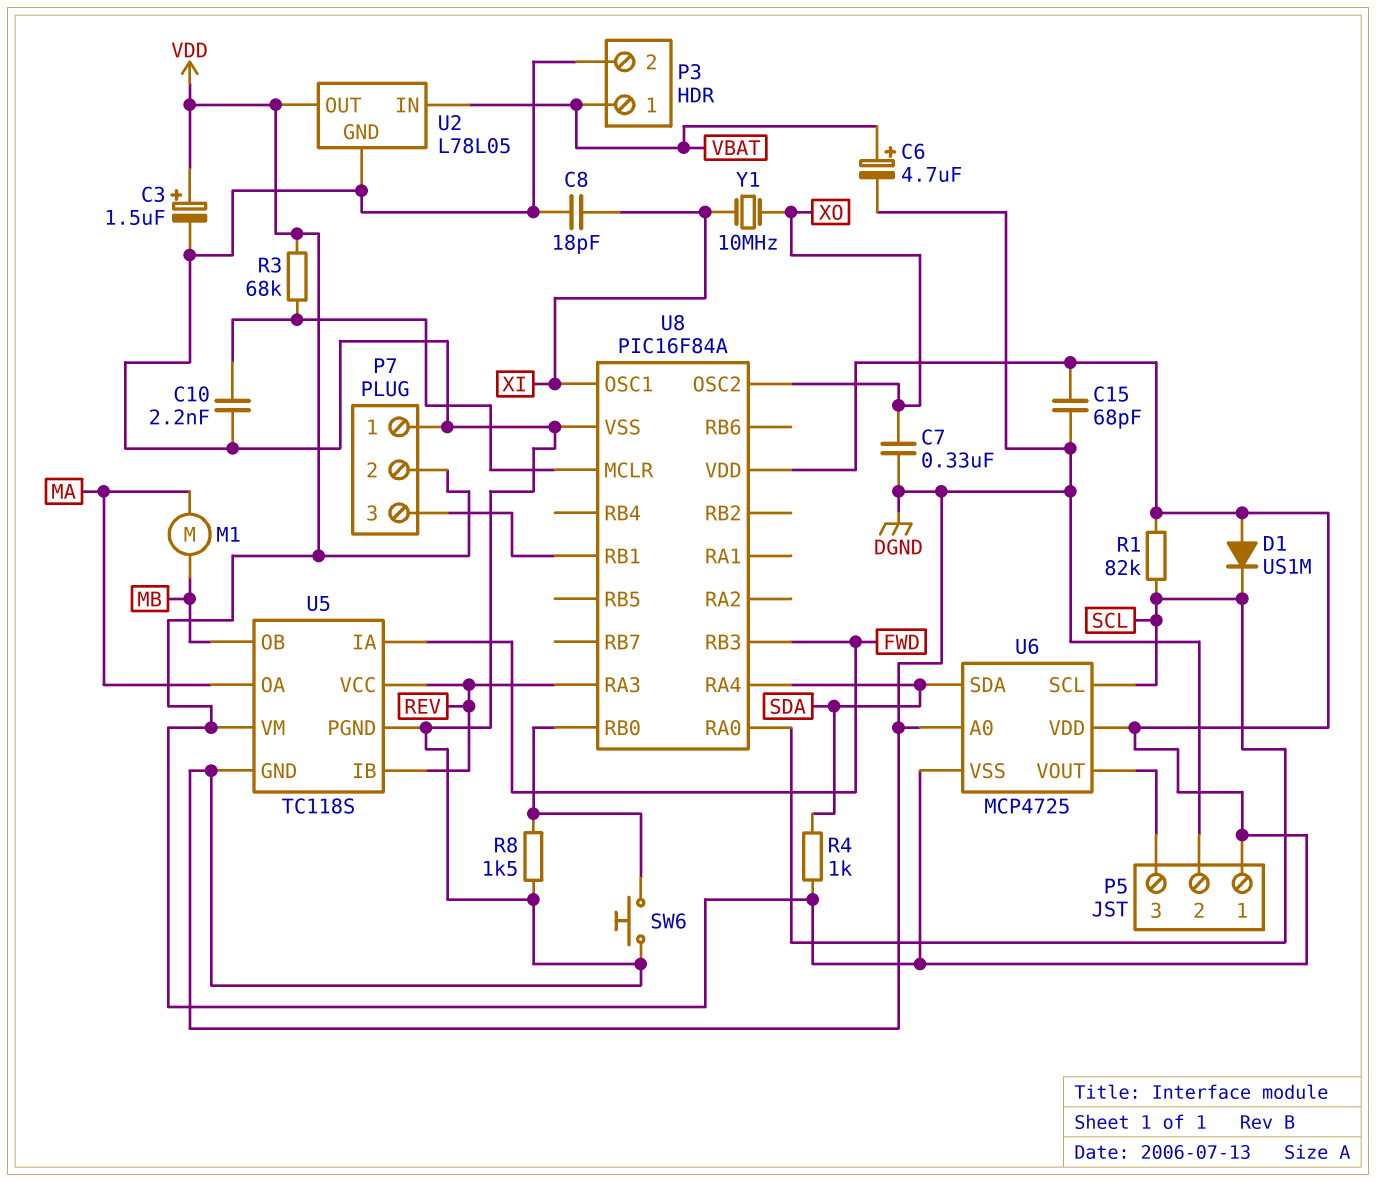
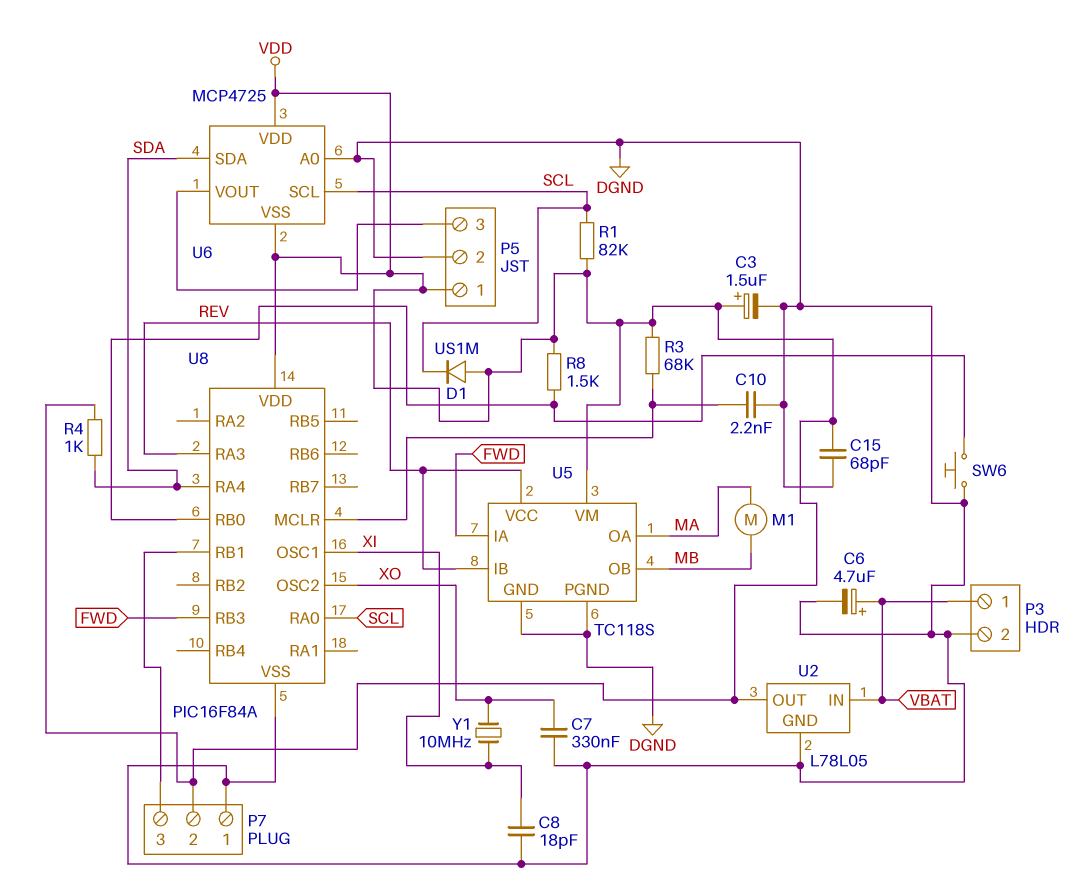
R8: 1.5k (DGND, U8/RB0) -> 1.5k (U8/RB0, VDD)

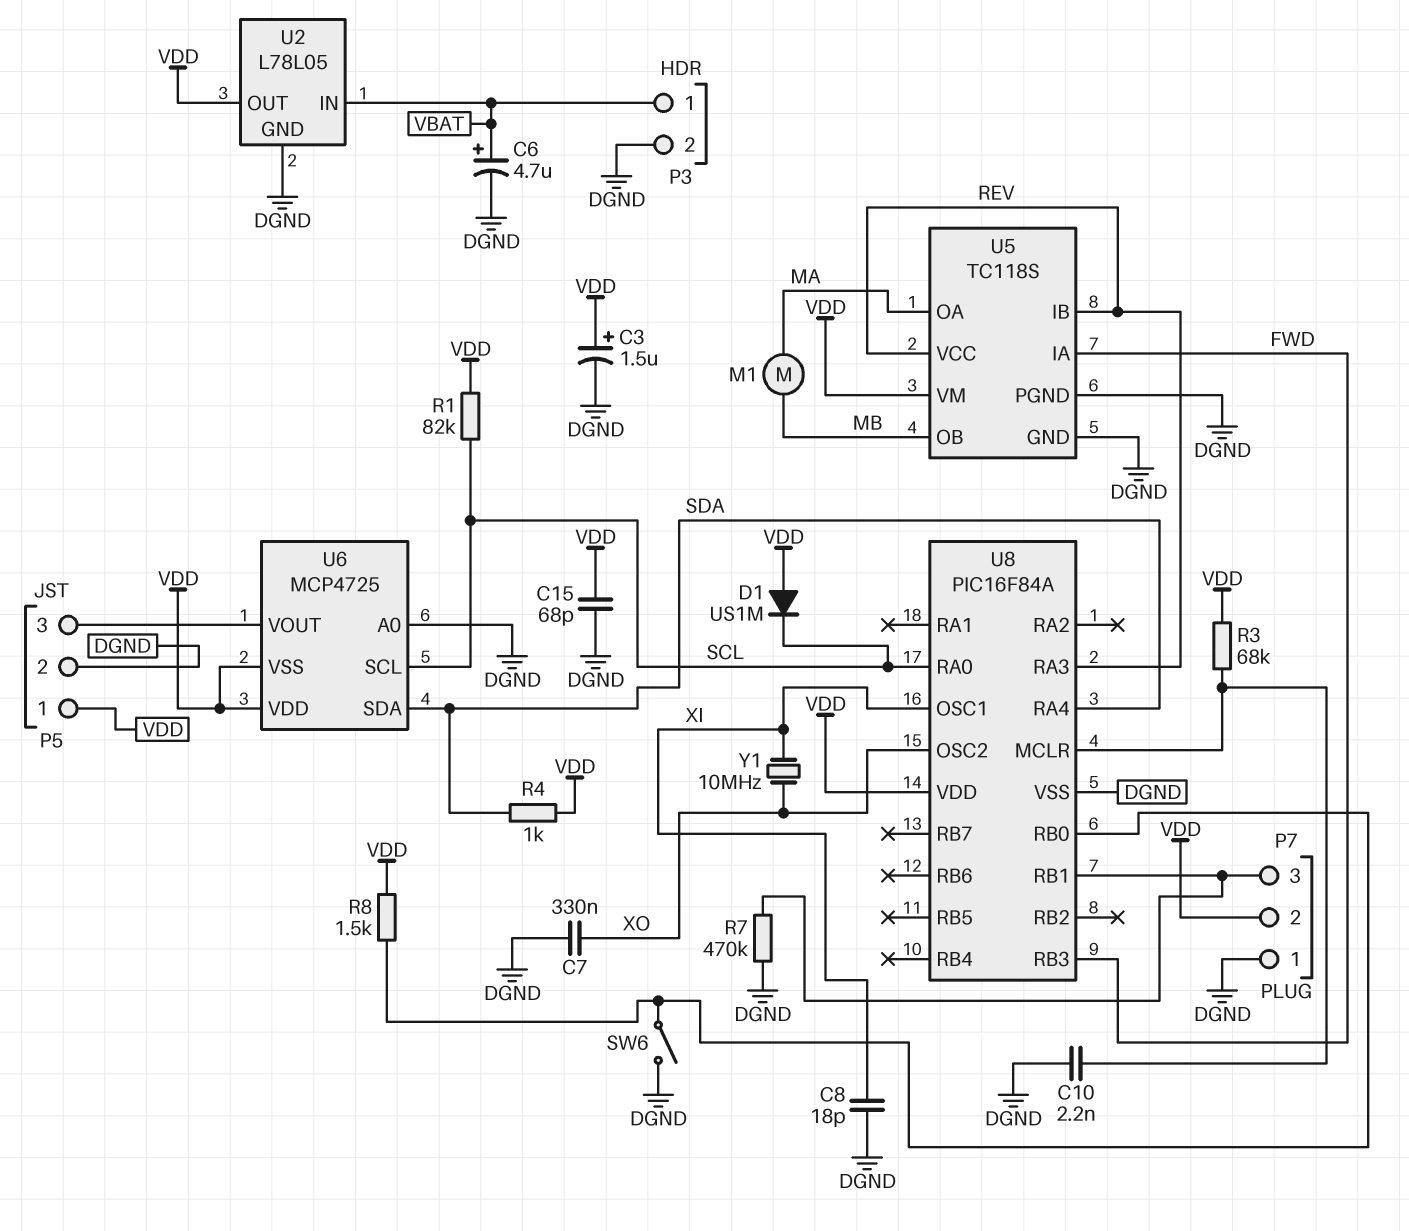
R7: none -> 470k (DGND, P7/3)
SW6: button (DGND, U8/RB0) -> switch (DGND, U8/RB0)

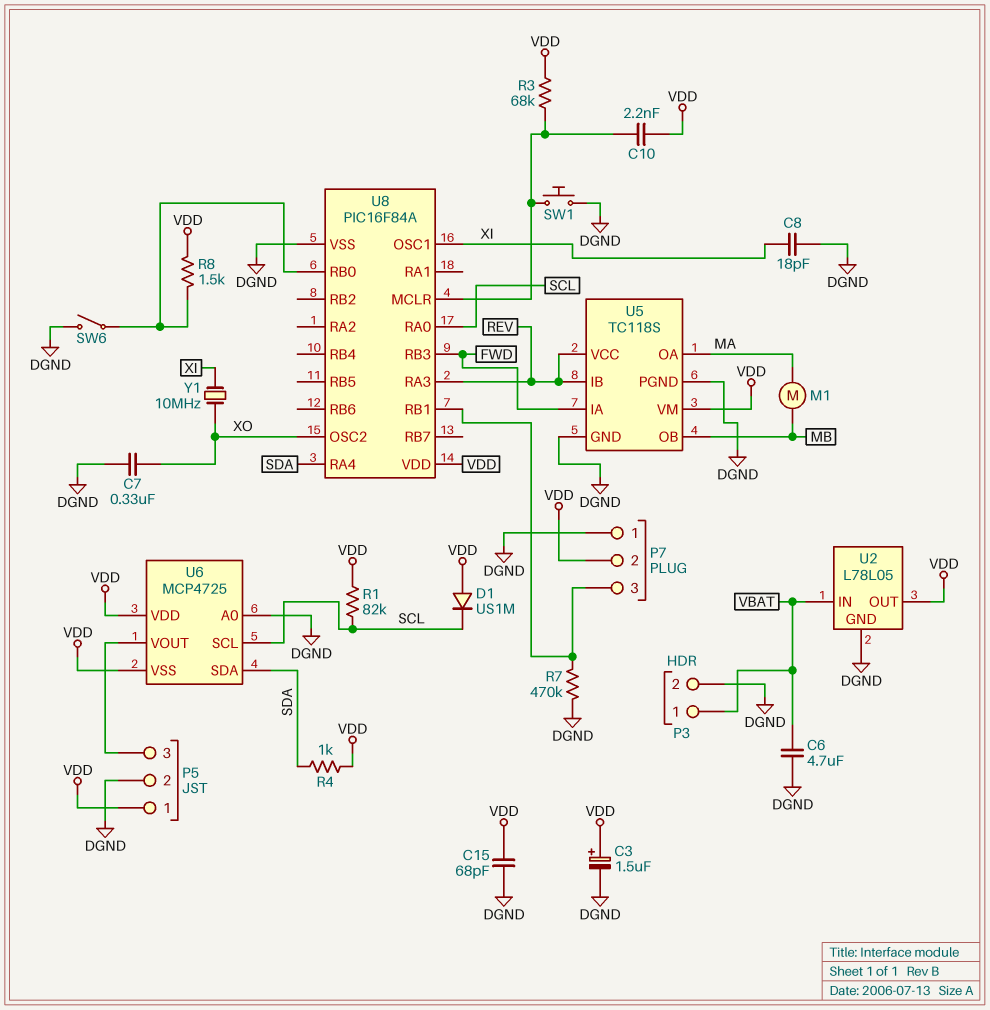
C6: 4.7uF (plus VBAT, minus DGND) -> 4.7uF (DGND, VBAT)
C10: 2.2nF (DGND, U8/MCLR) -> 2.2nF (U8/MCLR, VDD)
SW1: none -> button (DGND, U8/MCLR)

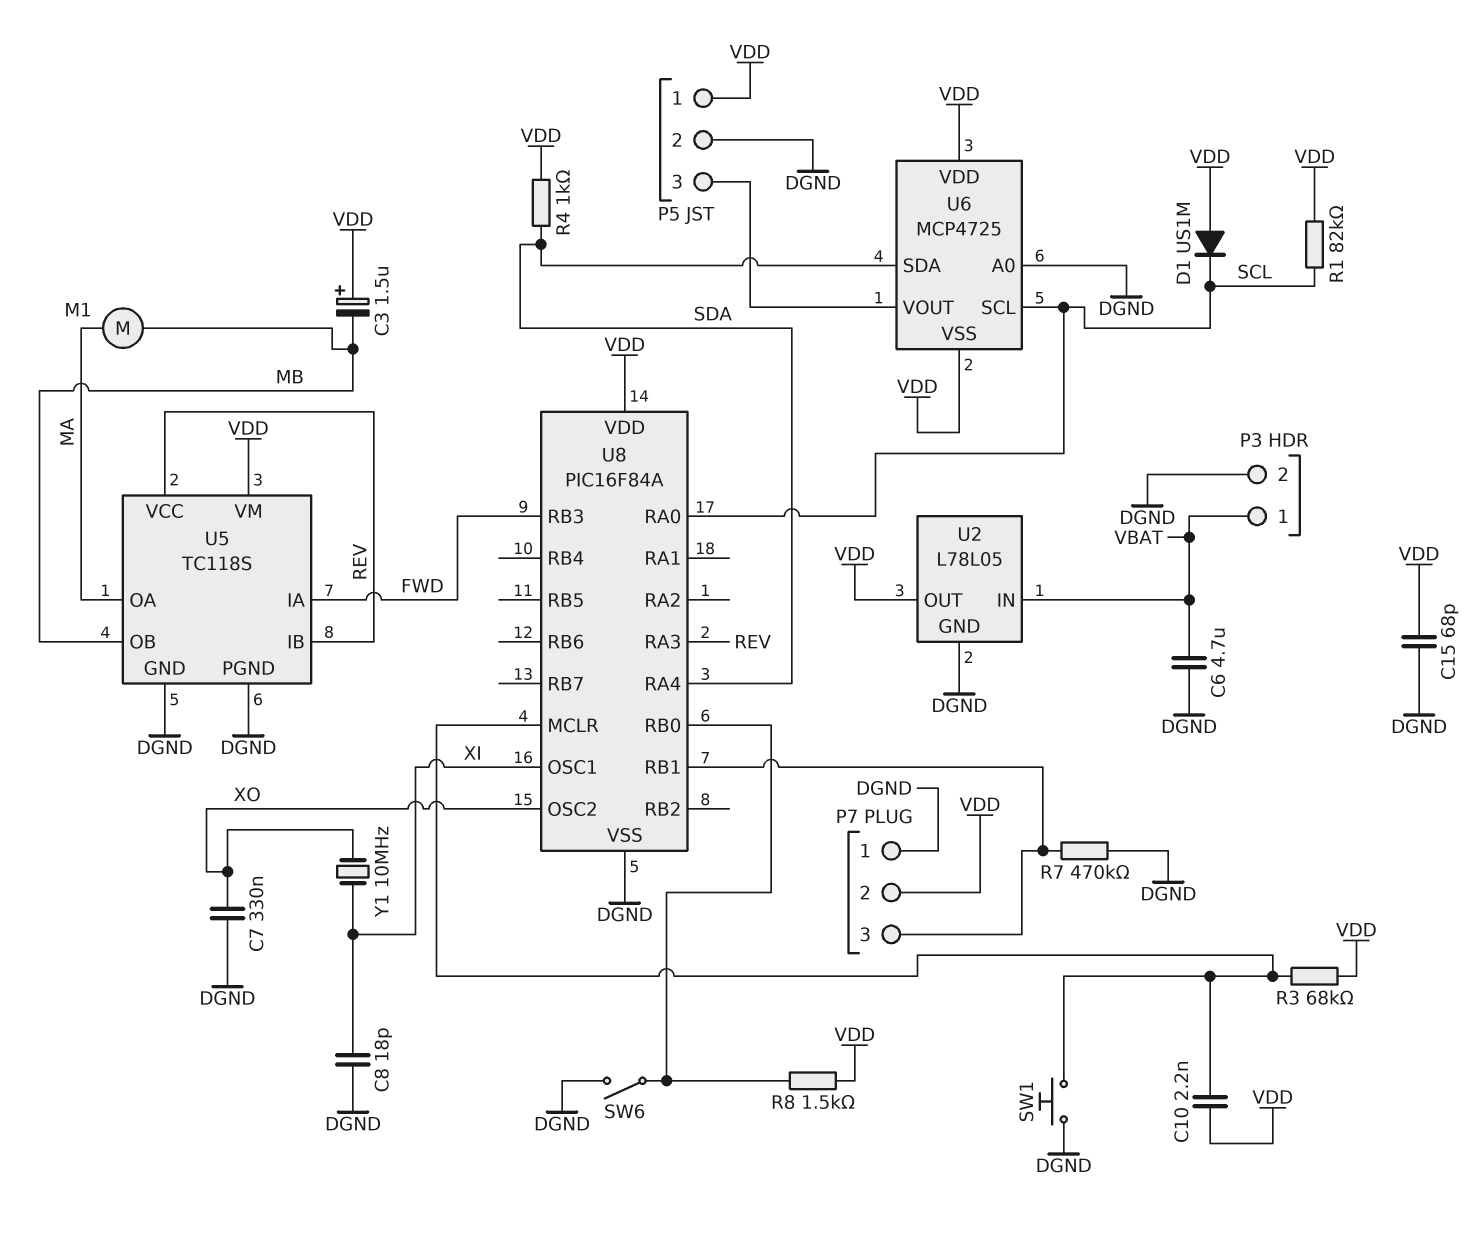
C3: 1.5uF (plus VDD, minus DGND) -> 1.5uF (plus VDD, minus MB)

